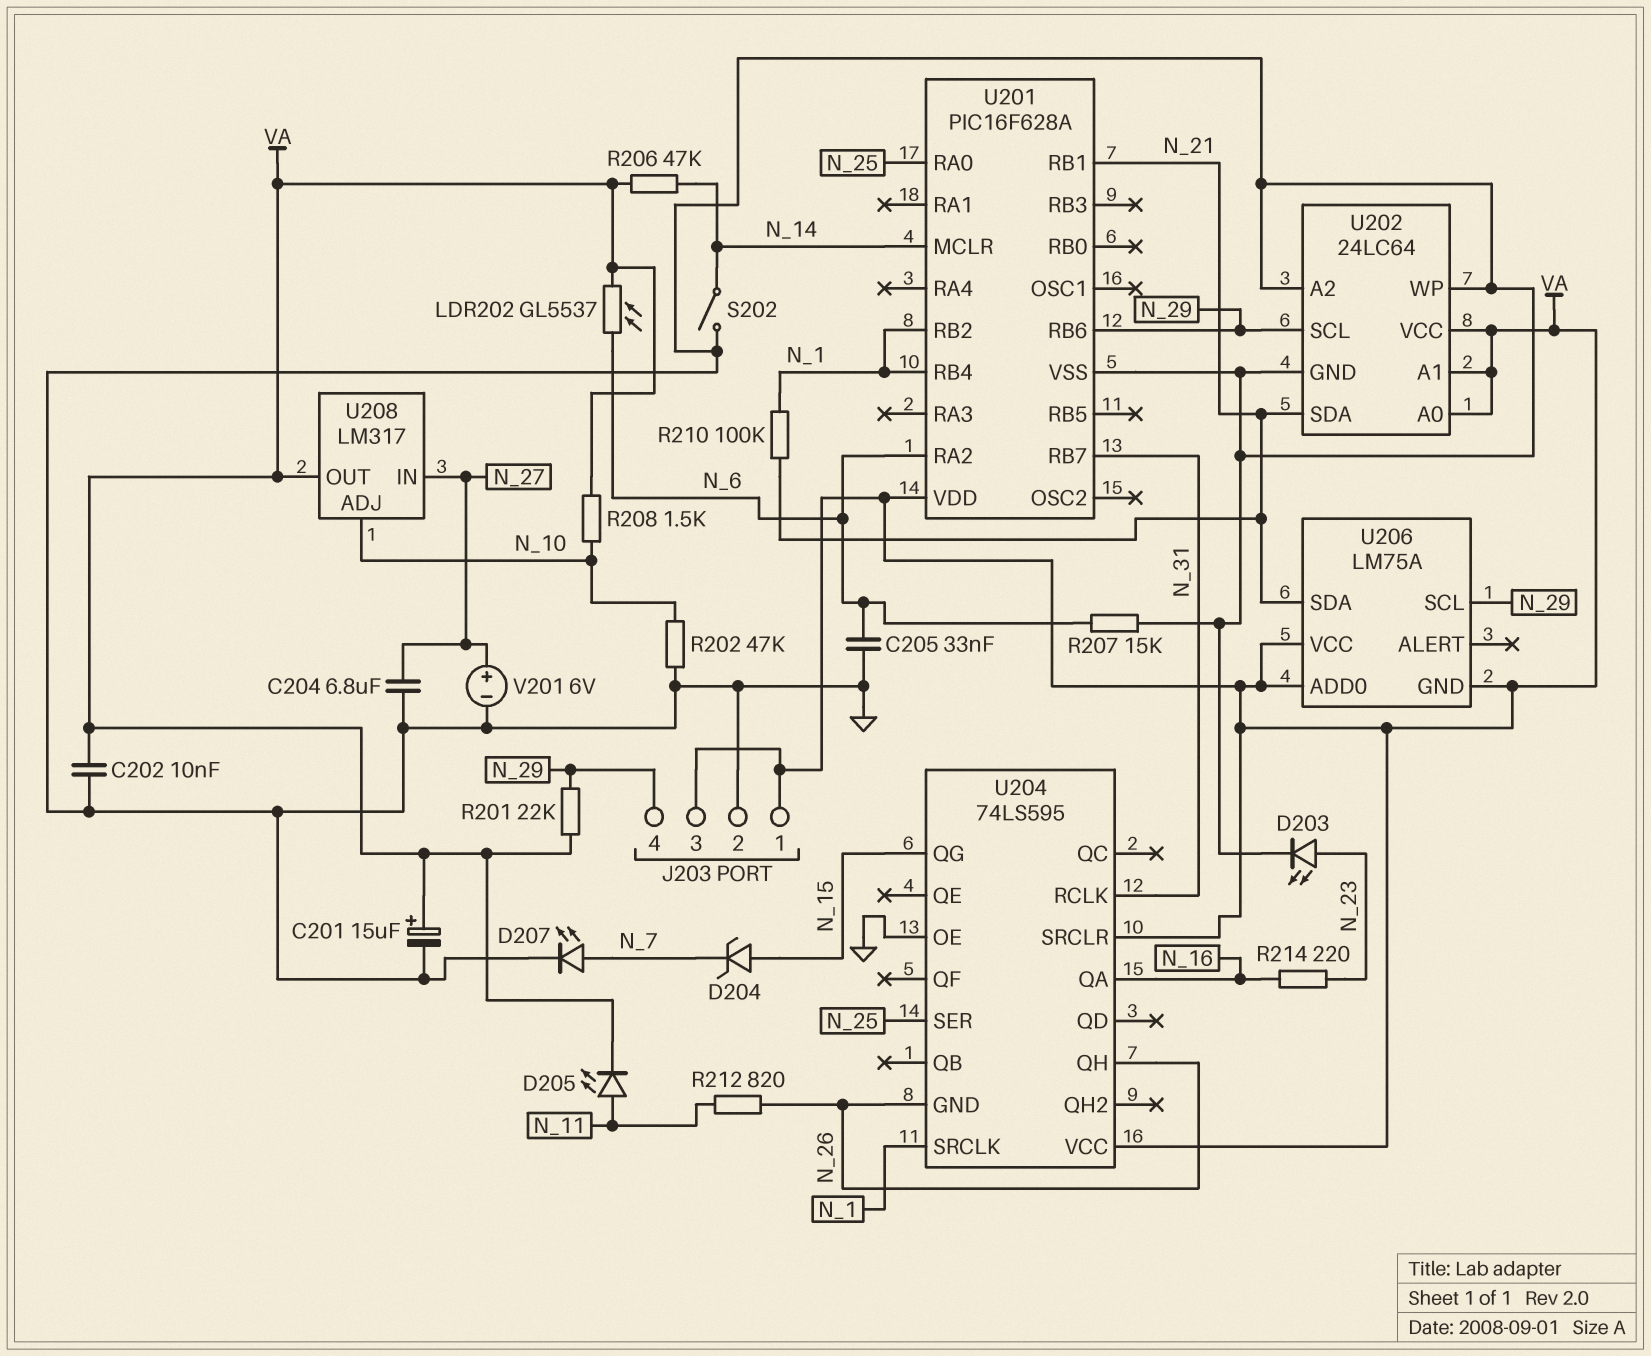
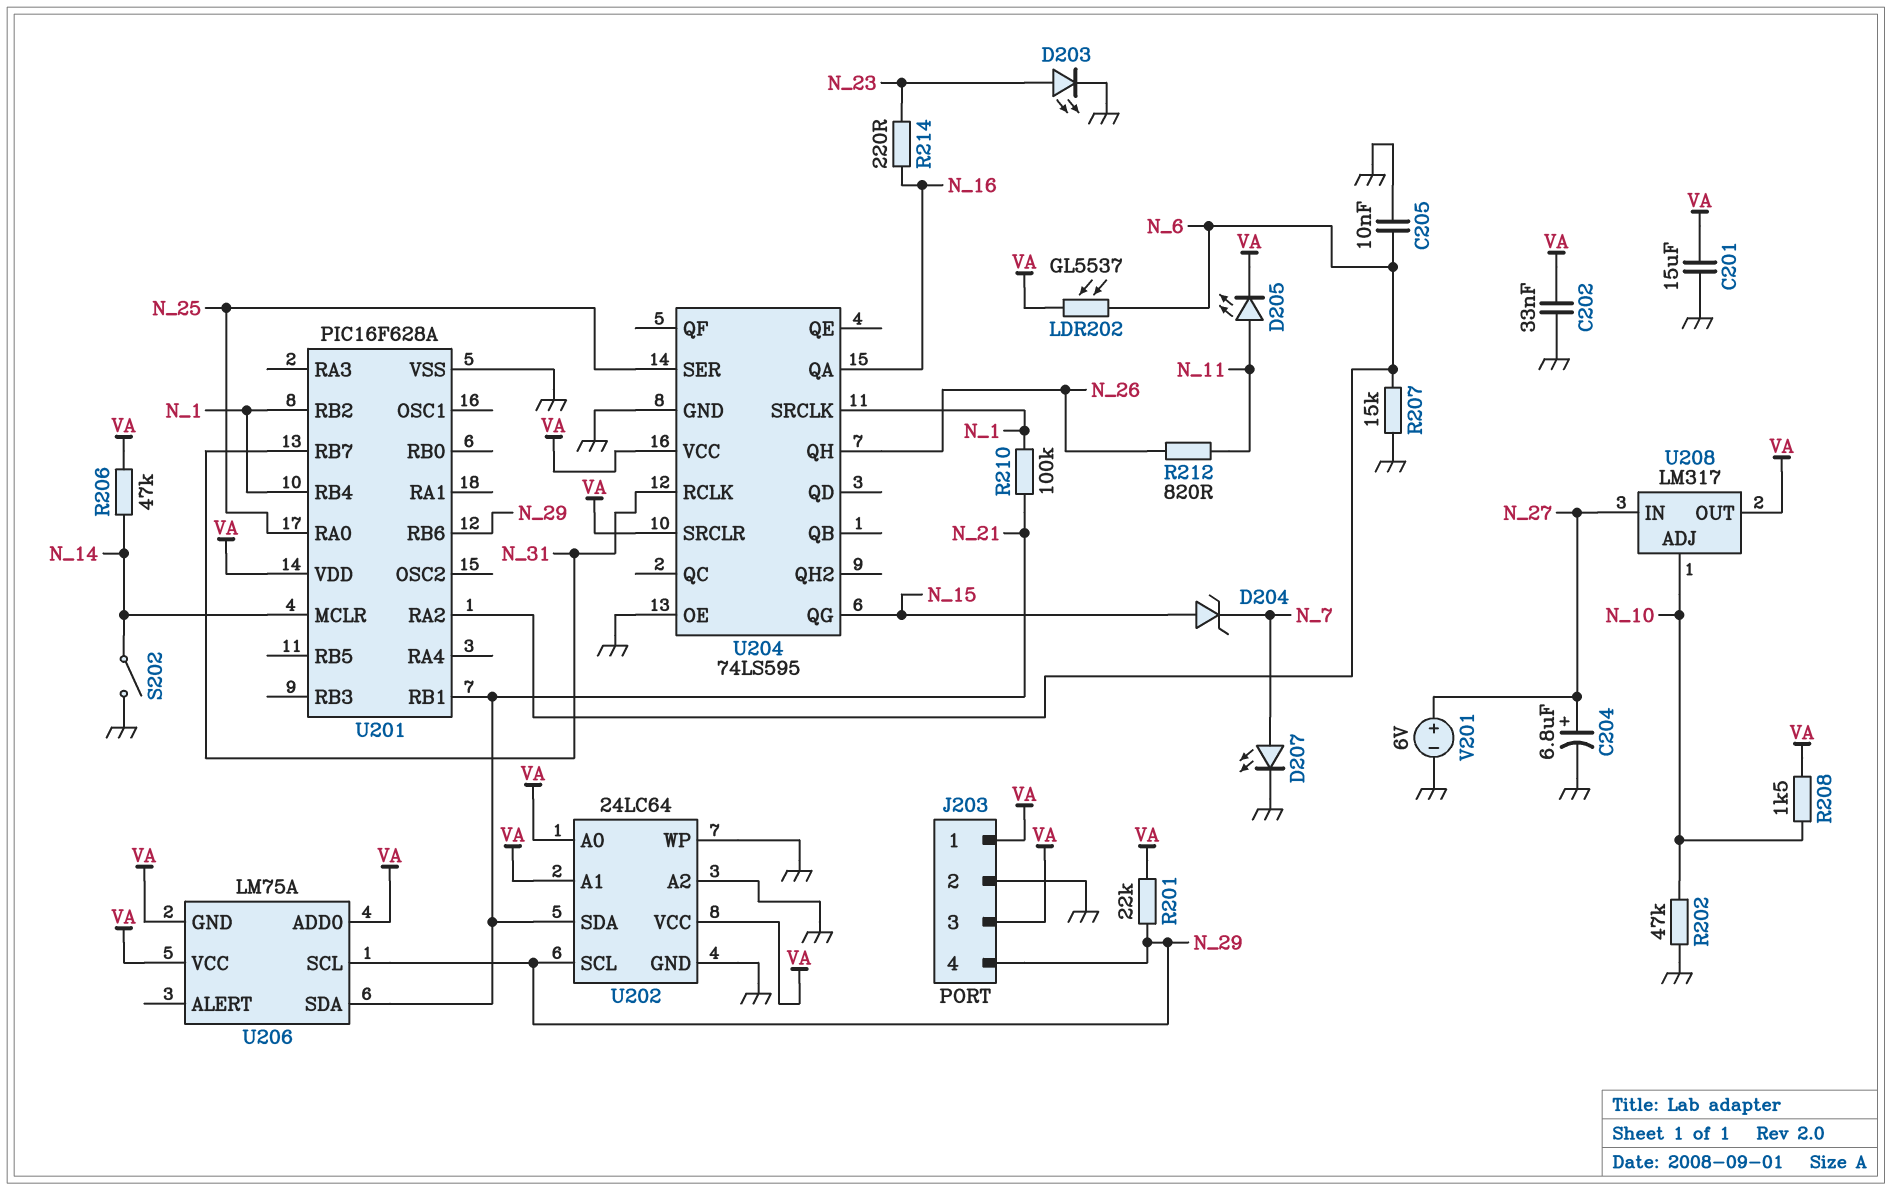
C201: 15uF (plus VA, minus GND) -> 15uF (GND, VA)
C202: 10nF (GND, VA) -> 33nF (GND, VA)
C204: 6.8uF (GND, N_27) -> 6.8uF (plus N_27, minus GND)
C205: 33nF (GND, N_6) -> 10nF (GND, N_6)
U204 pin GND: N_26 -> GND

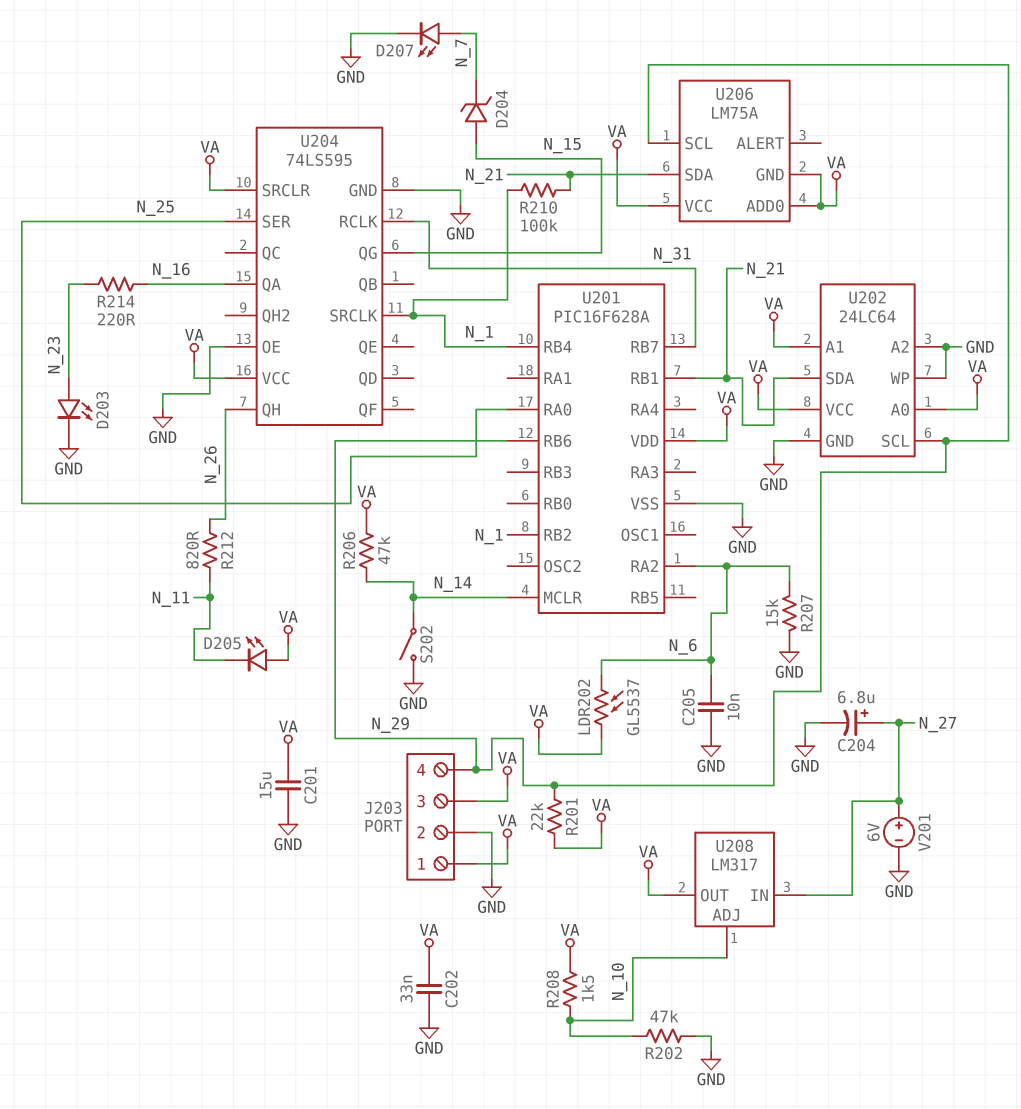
D205: LED (A N_11, K VA) -> LED (A VA, K N_11)

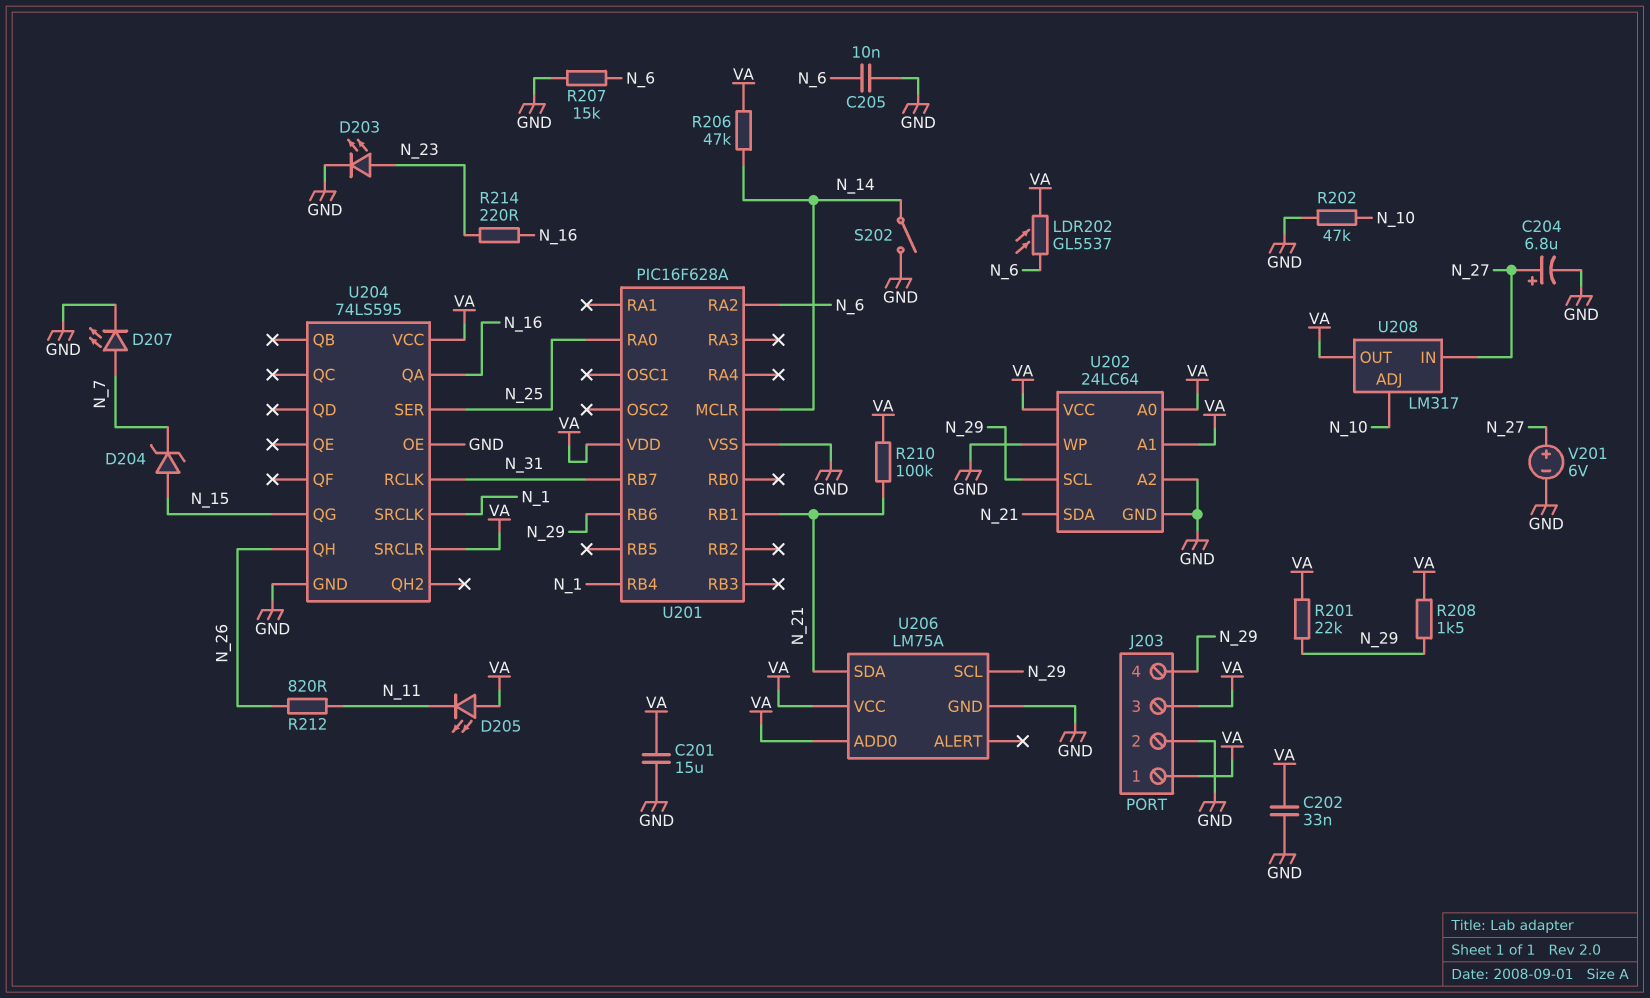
R208: 1.5k (N_10, VA) -> 1.5k (N_29, VA)
R210: 100k (N_1, N_21) -> 100k (N_21, VA)
U201 pin RB2: N_1 -> none
U206 pin GND: VA -> GND

